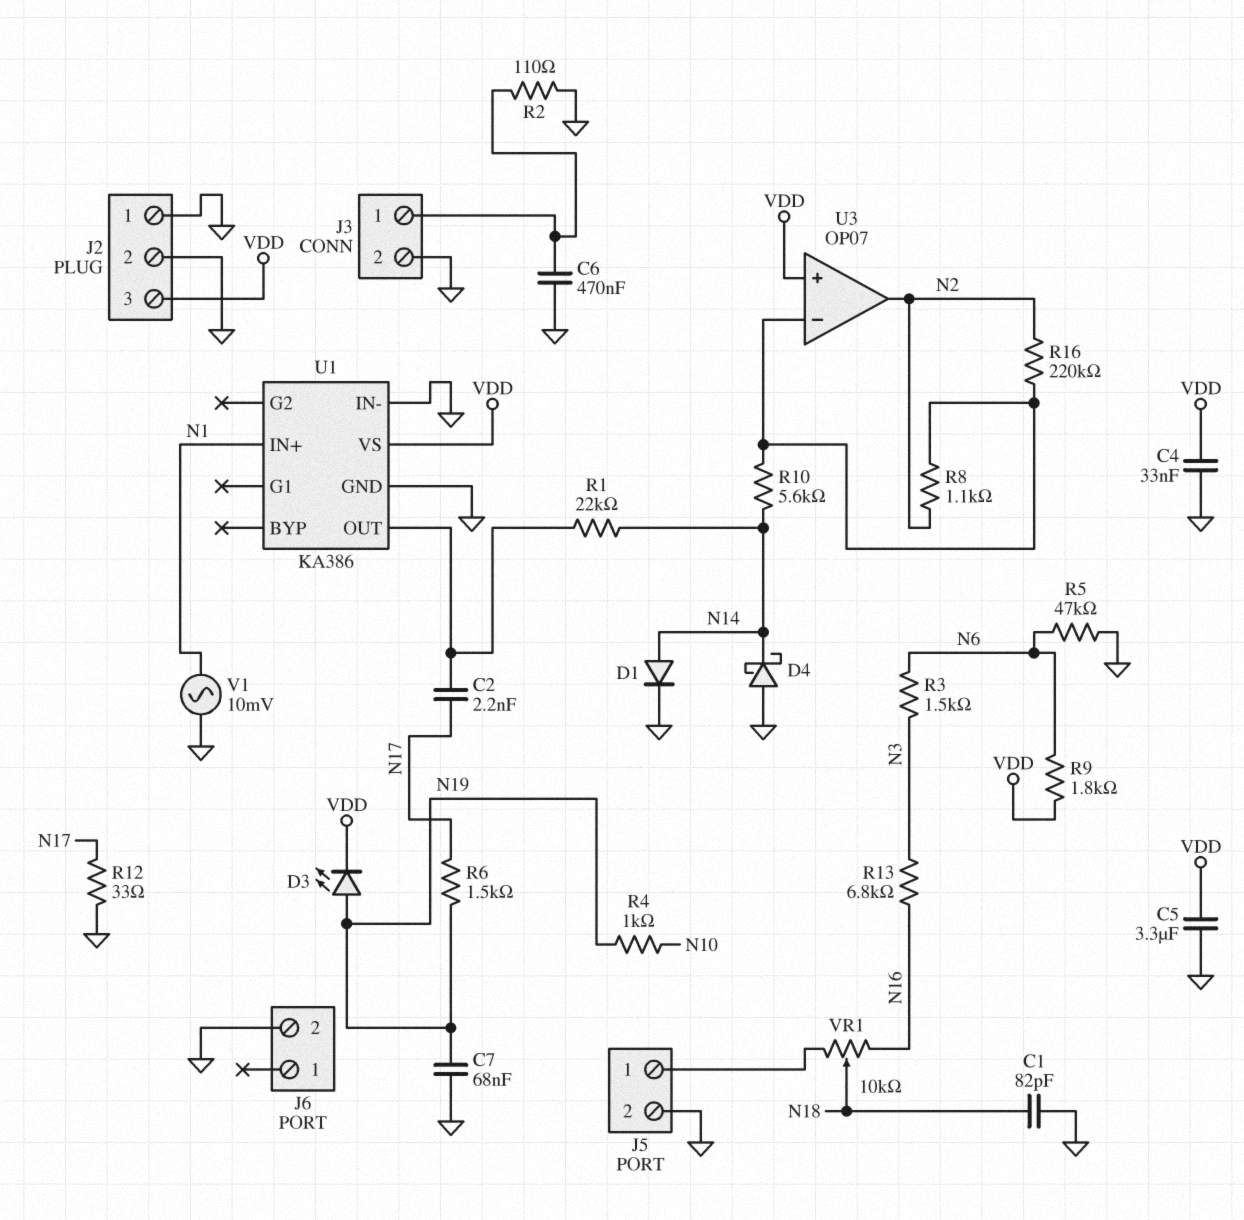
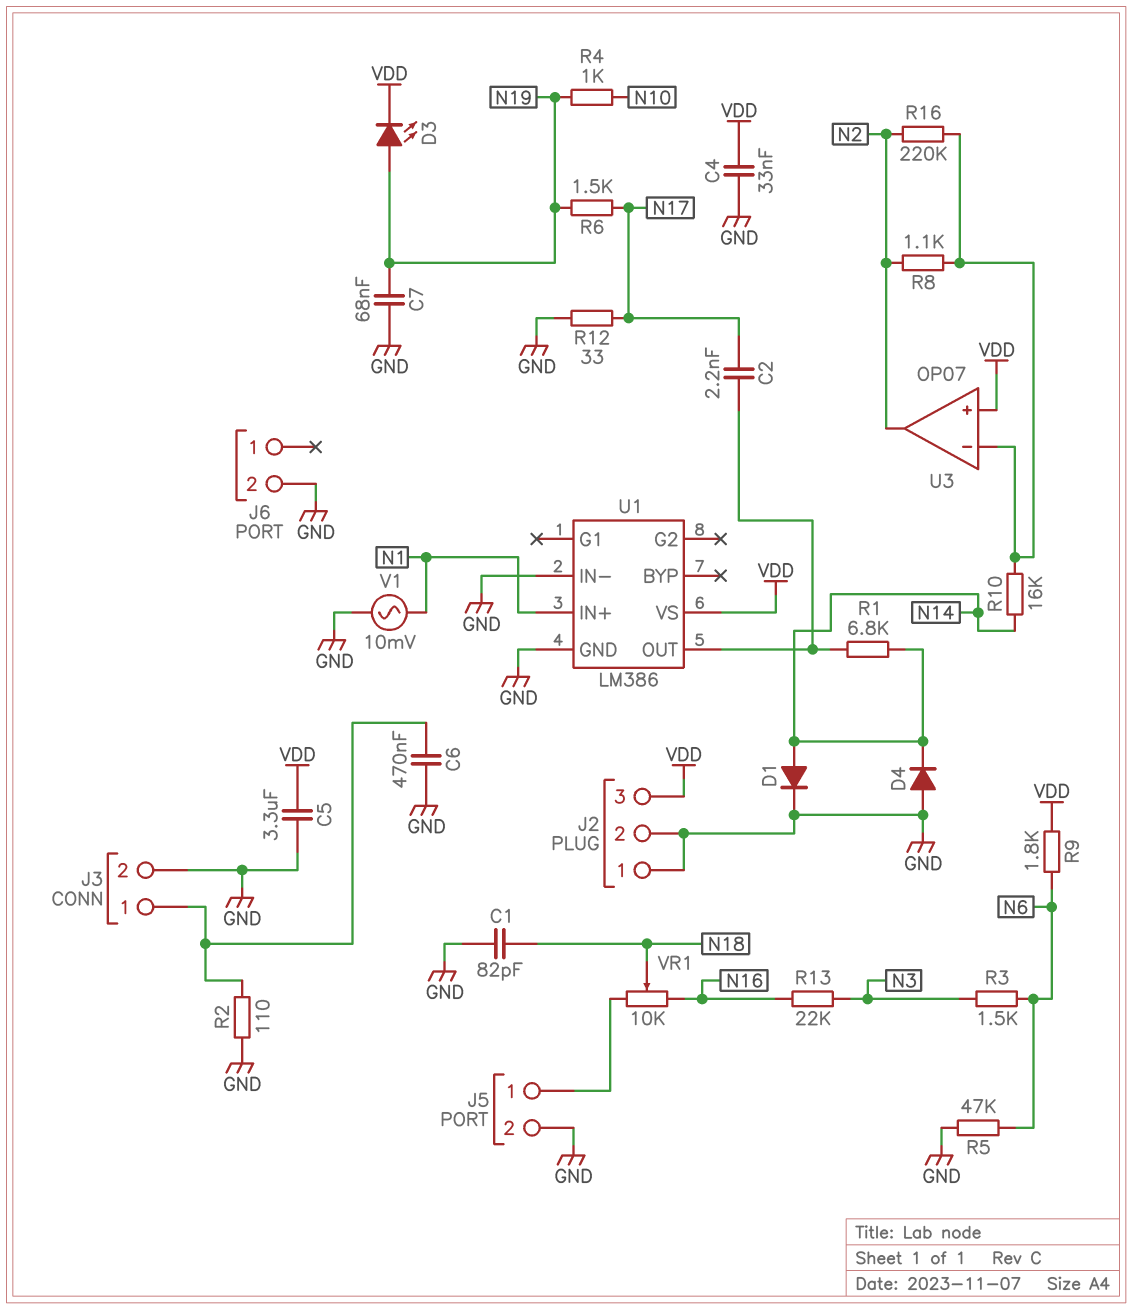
D4: schottky (A GND, K N14) -> diode (A GND, K N14)
R1: 22k (N14, U1/OUT) -> 6.8k (N14, U1/OUT)
R10: 5.6k (N14, U3/in-) -> 16k (N14, U3/in-)
R13: 6.8k (N3, N16) -> 22k (N3, N16)
U1: KA386 -> LM386

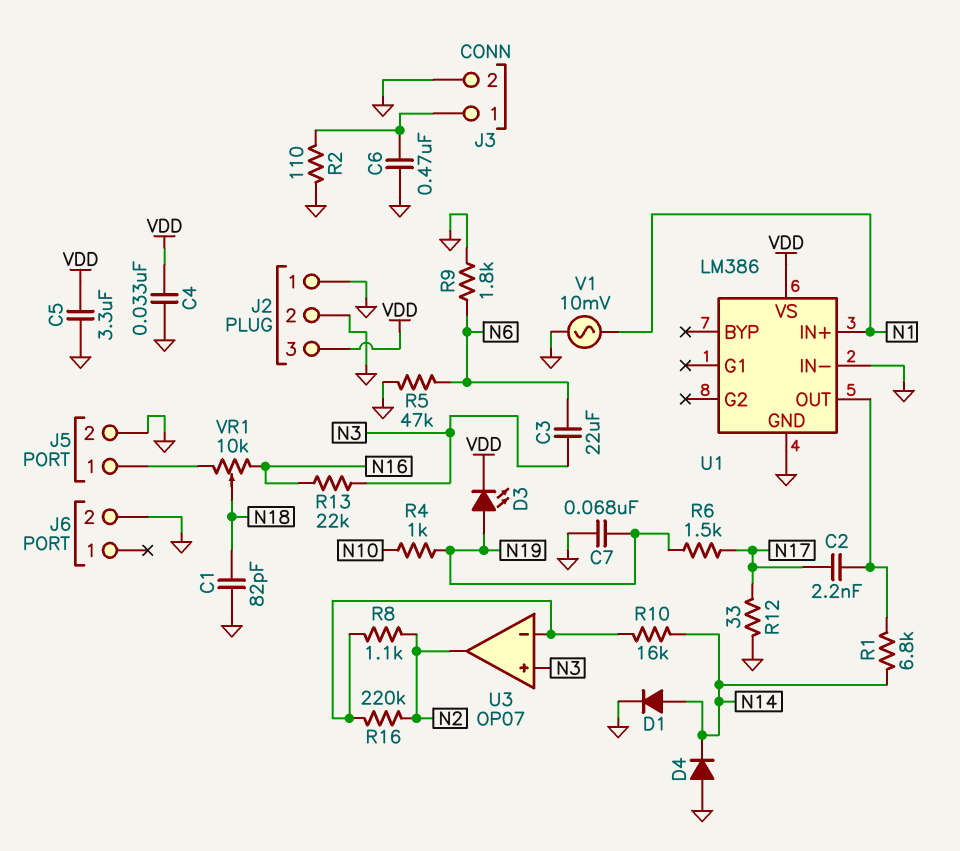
C3: none -> 22uF (N3, N6)
R3: 1.5k (N3, N6) -> none
R9: 1.8k (N6, VDD) -> 1.8k (GND, N6)
U3 pin in+: VDD -> N3

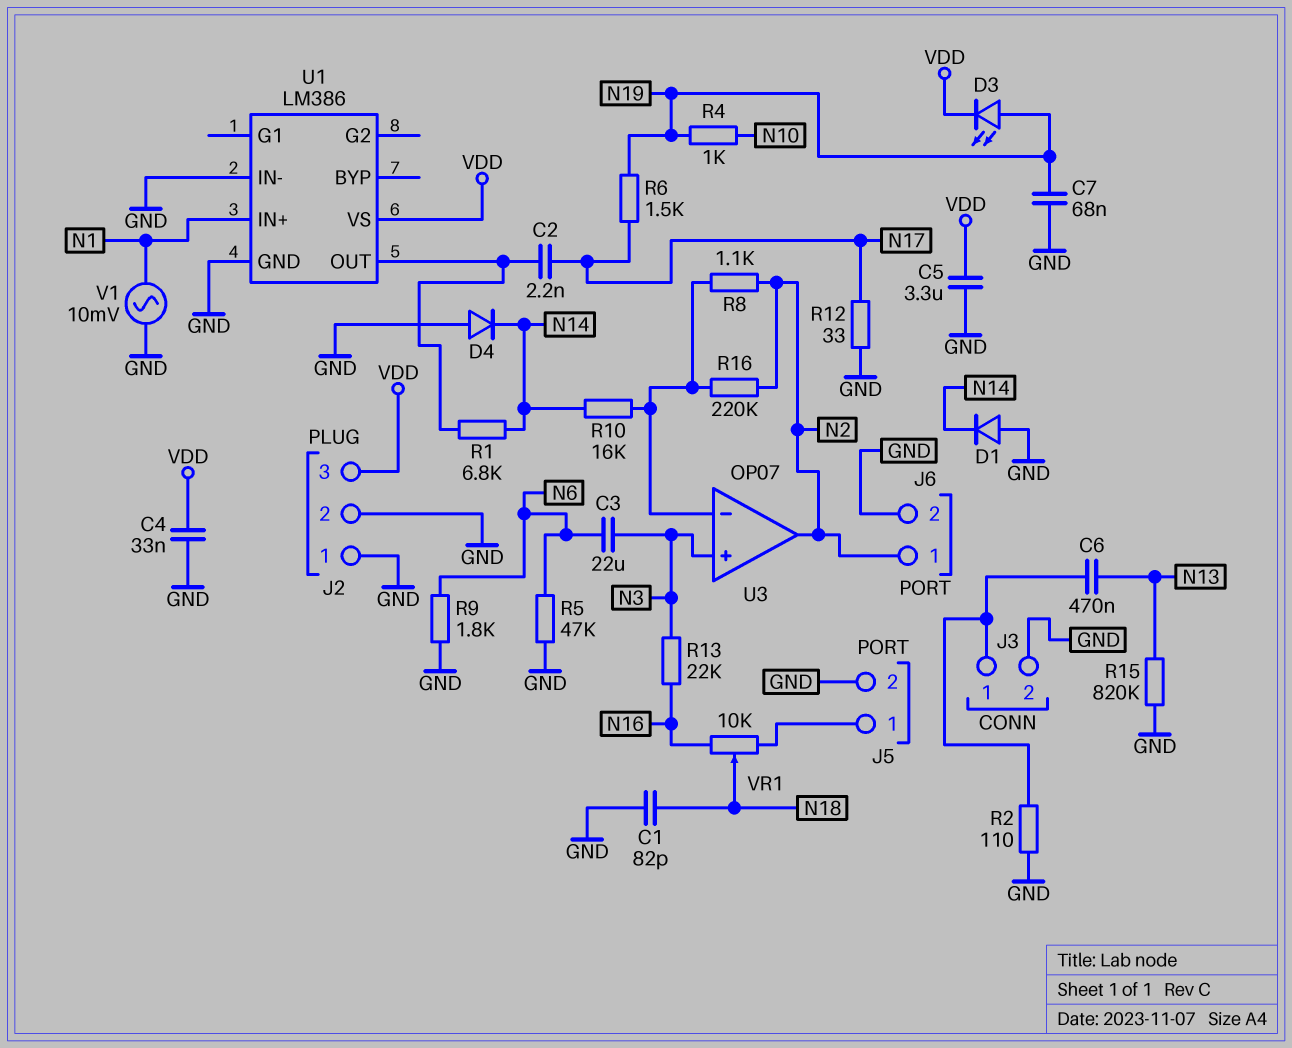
C6: 470nF (GND, J3/1) -> 470nF (J3/1, N13)
D1: diode (A N14, K GND) -> diode (A GND, K N14)
J6 pin 1: none -> N2
R15: none -> 820k (GND, N13)

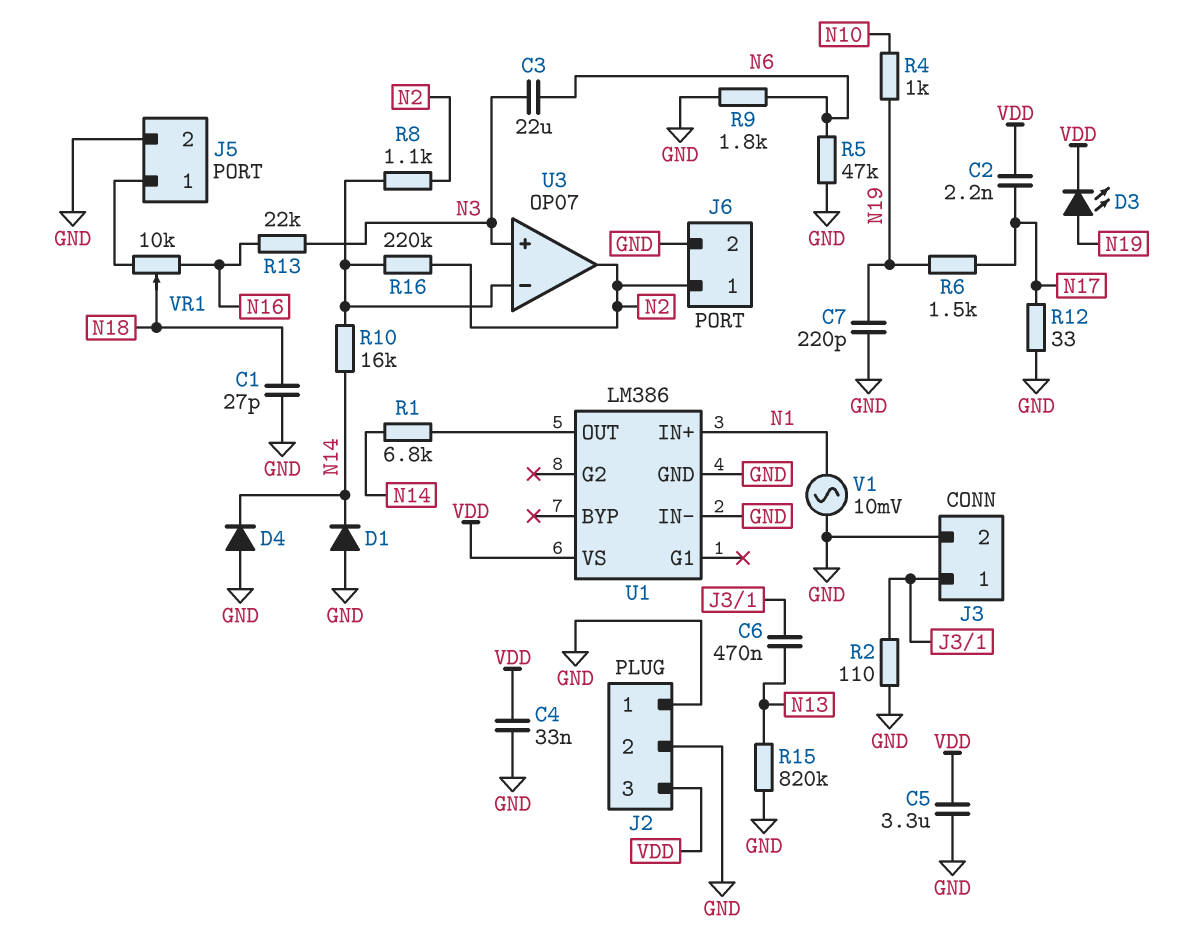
C1: 82pF (GND, N18) -> 27pF (GND, N18)
C2: 2.2nF (N17, U1/OUT) -> 2.2nF (N17, VDD)
C7: 68nF (GND, N19) -> 220pF (GND, N19)

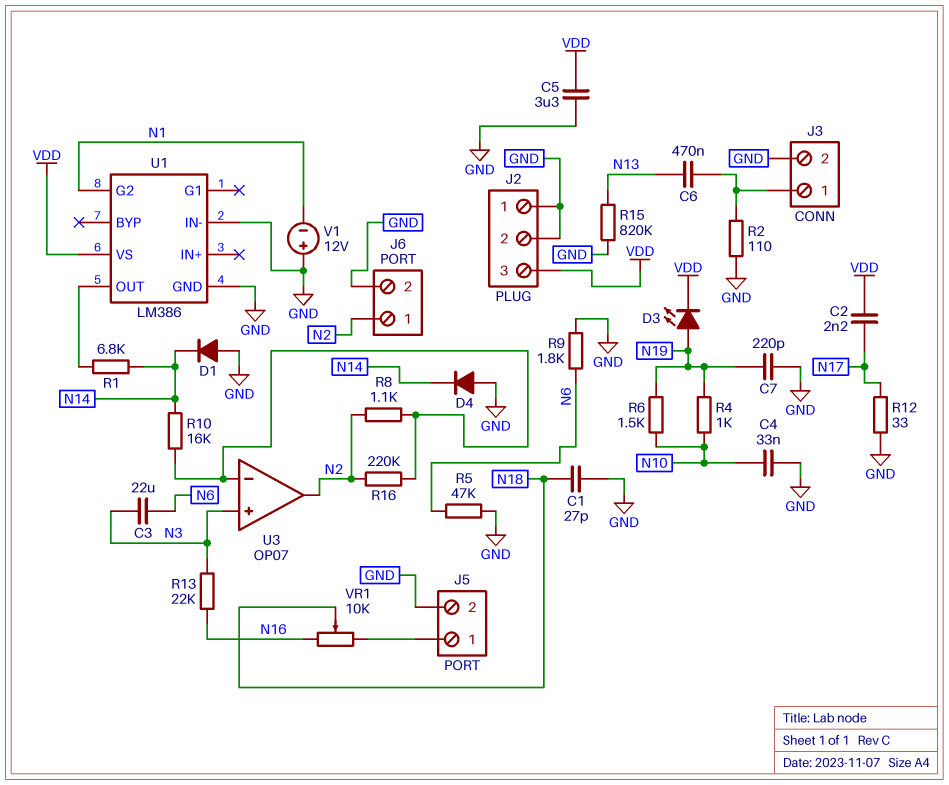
C4: 33nF (GND, VDD) -> 33nF (GND, N10)
R6: 1.5k (N17, N19) -> 1.5k (N10, N19)
U1 pin G2: none -> N1
U1 pin IN+: N1 -> none
V1: AC 10mV (GND, N1) -> 12V (plus GND, minus N1)

